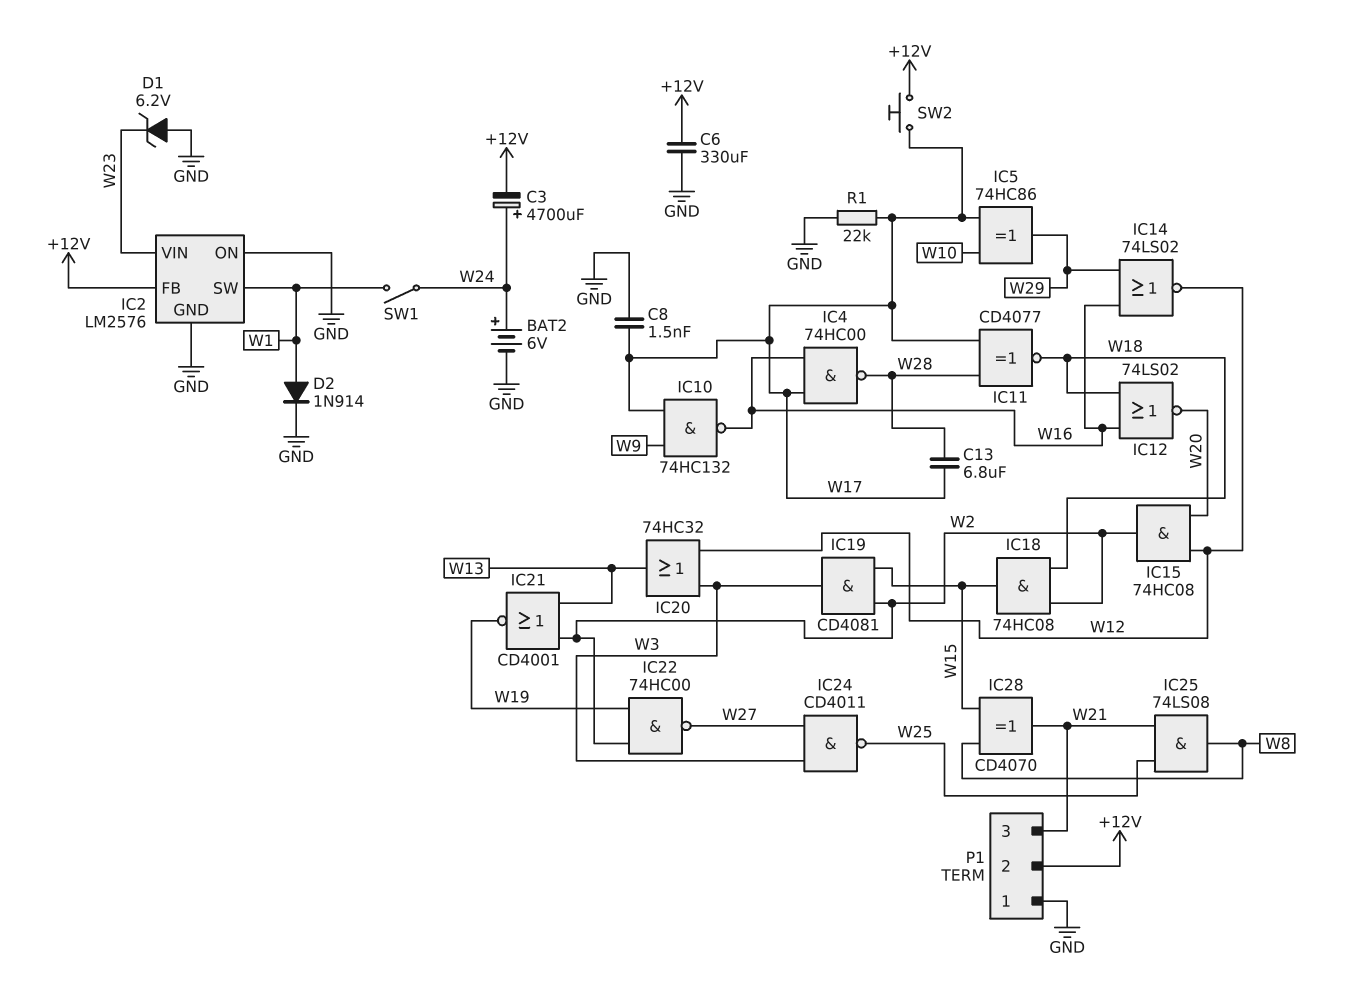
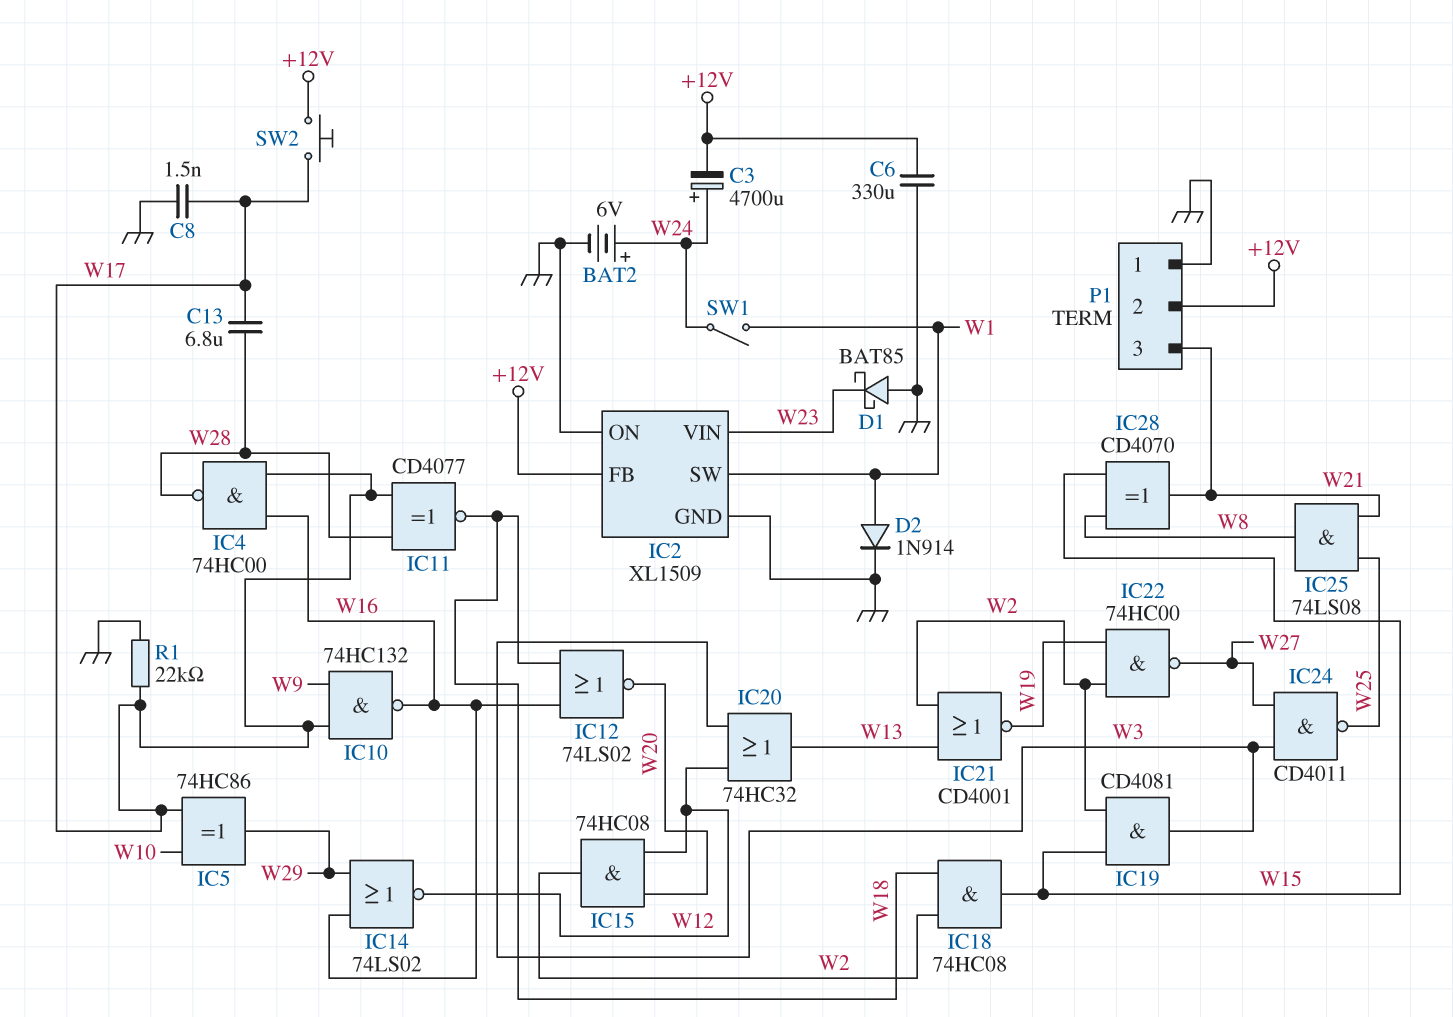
D1: zener 6.2V (A GND, K W23) -> schottky BAT85 (A GND, K W23)
IC2: LM2576 -> XL1509

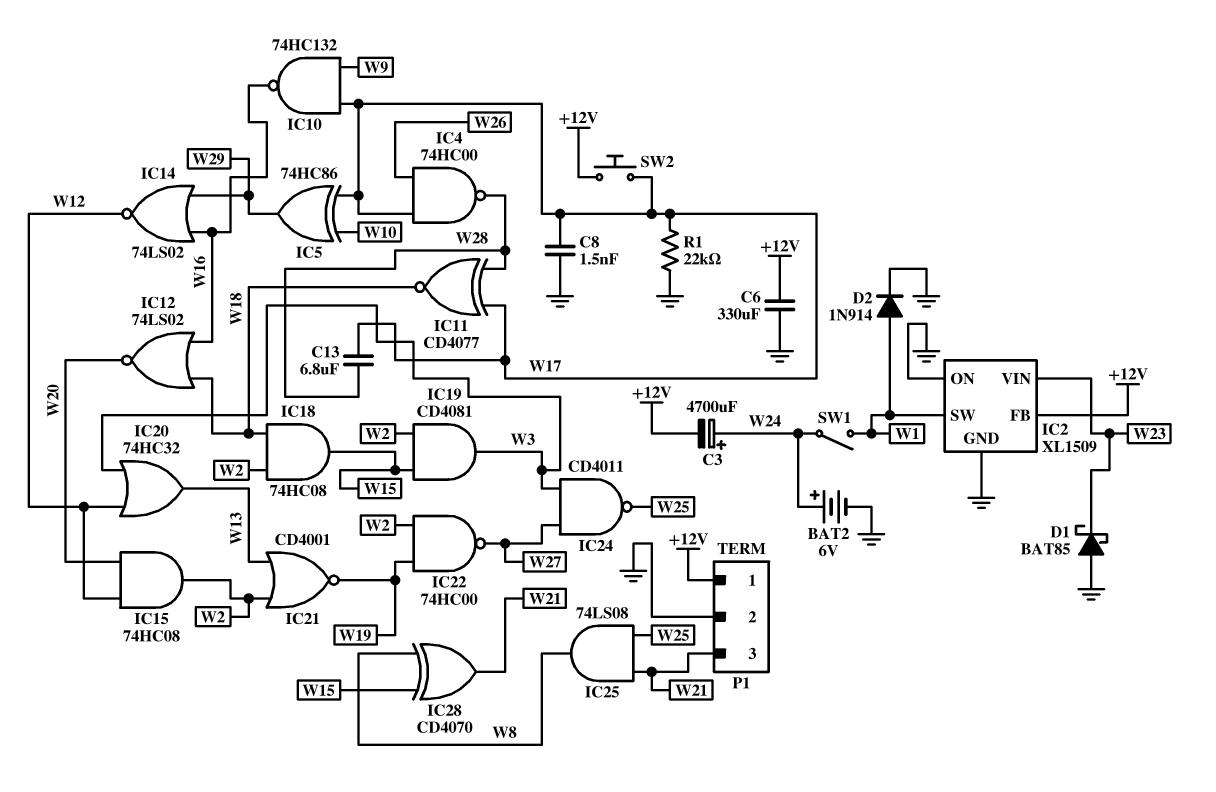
IC4: NAND 74HC00 (in W16, in W17, out W28) -> NAND 74HC00 (in W17, in W26, out W28)
P1 pin 1: GND -> +12V
P1 pin 2: +12V -> GND

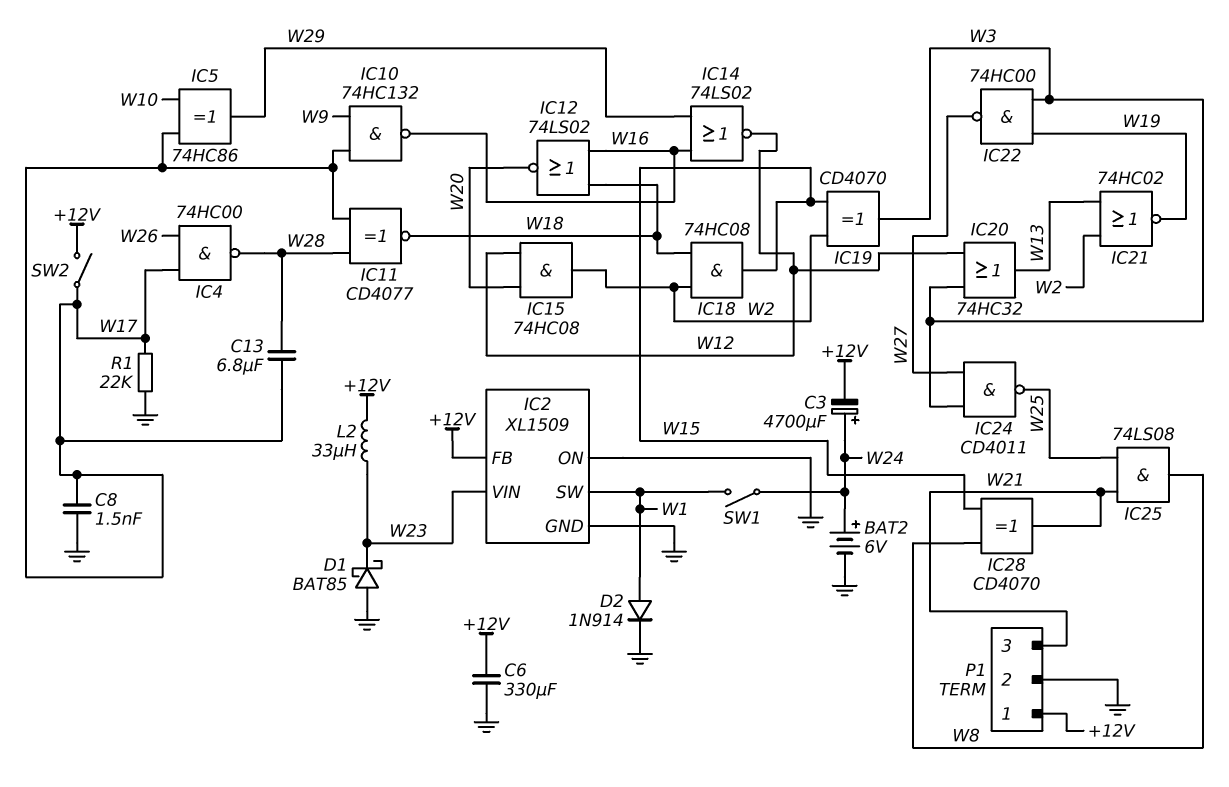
IC19: AND CD4081 (in W2, in W15, out W3) -> XOR CD4070 (in W2, in W15, out W3)
IC21: NOR CD4001 (in W2, in W13, out W19) -> NOR 74HC02 (in W2, in W13, out W19)
IC22: NAND 74HC00 (in W2, in W19, out W27) -> NAND 74HC00 (in W3, in W19, out W27)
L2: none -> 33uH (+12V, W23)
SW2: button (+12V, W17) -> switch (+12V, W17)

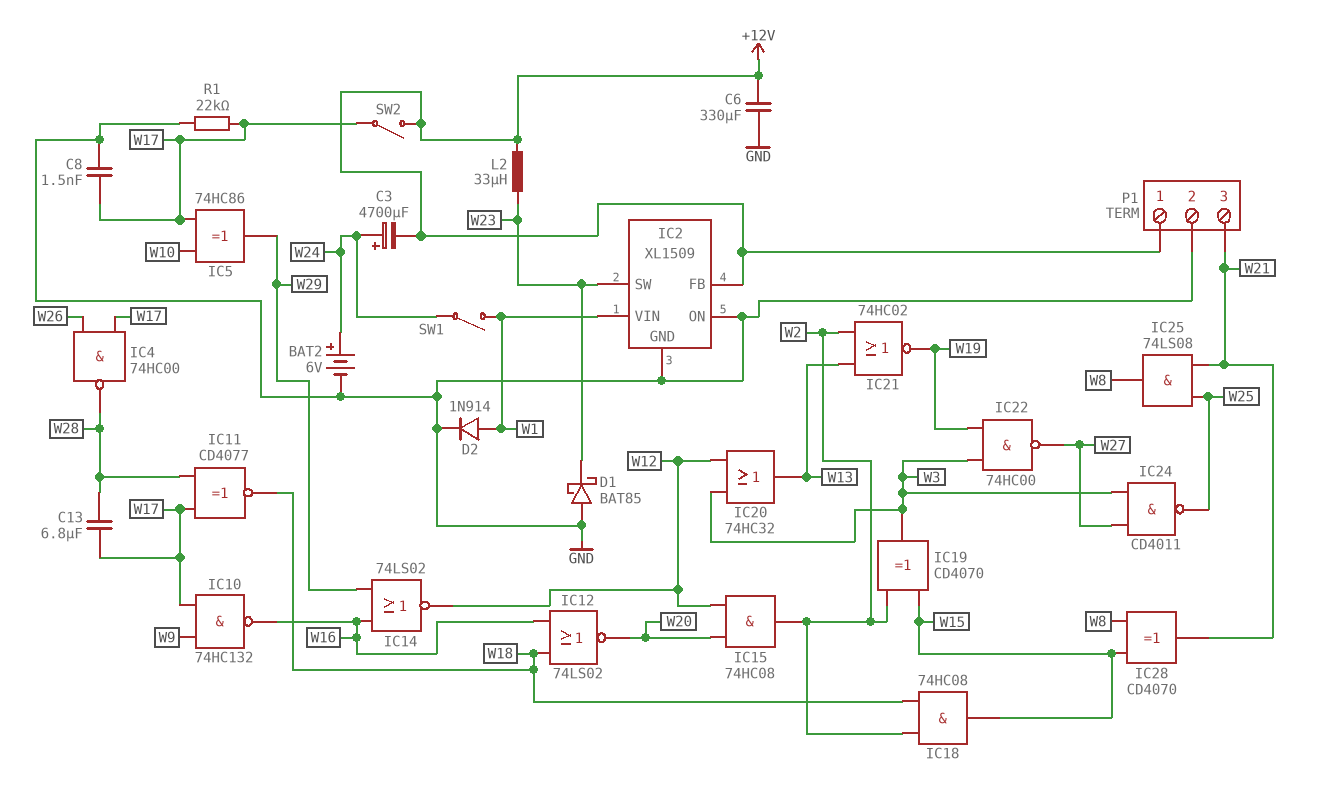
IC2 pin SW: W1 -> W23
IC2 pin VIN: W23 -> W1

